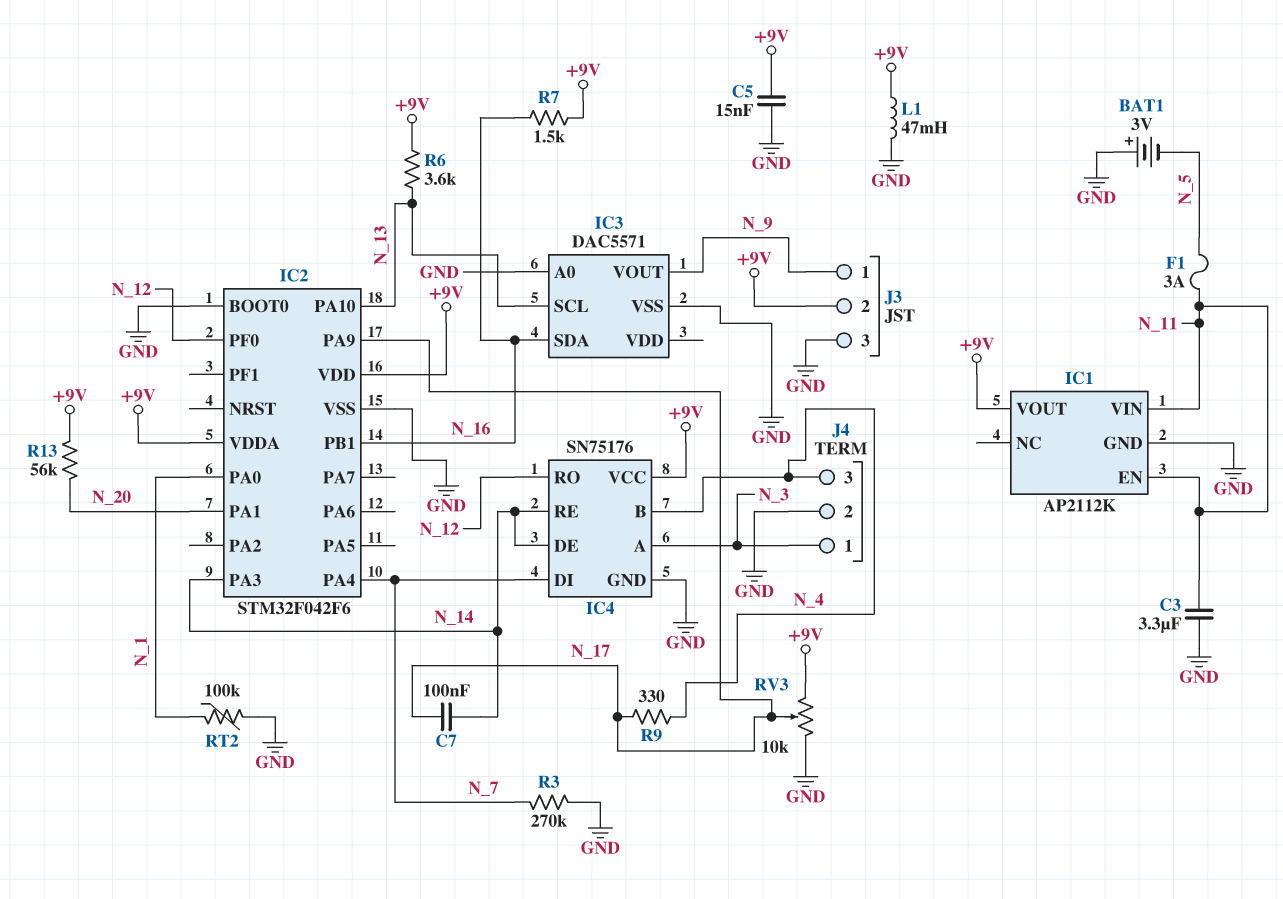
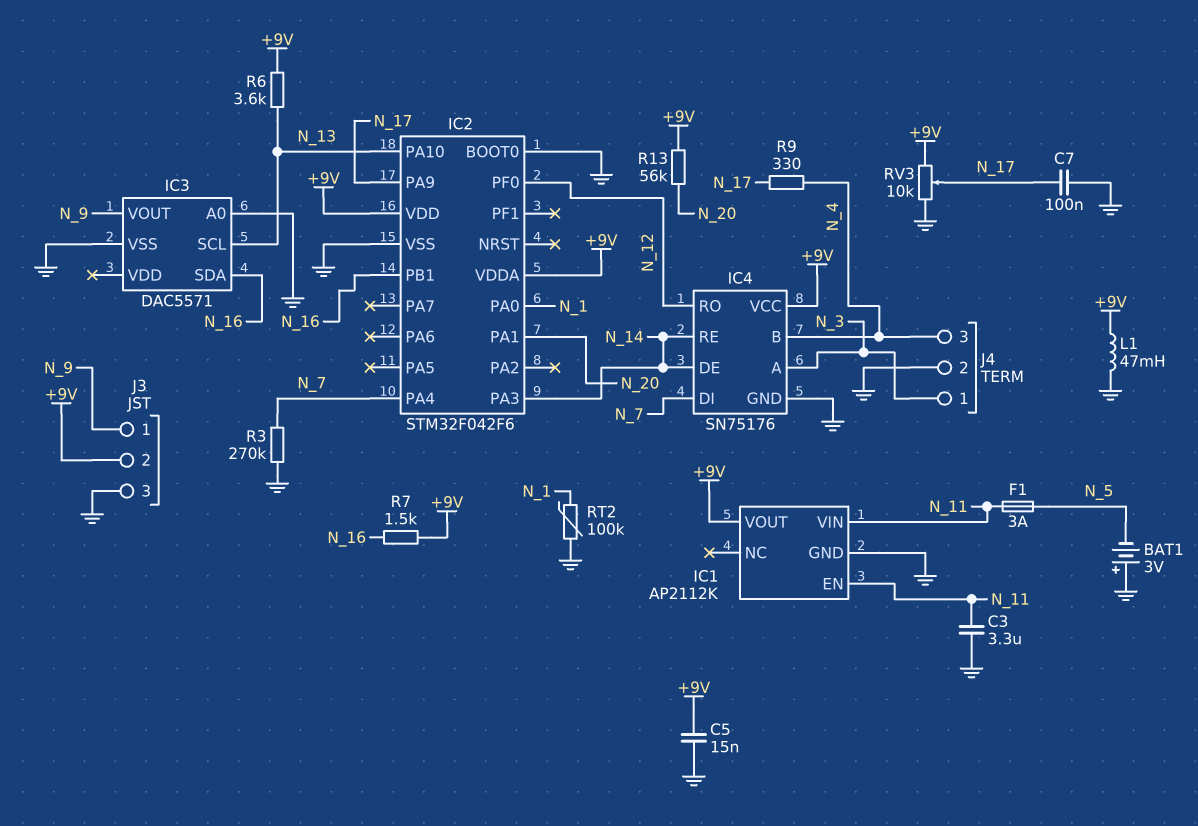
C7: 100nF (N_14, N_17) -> 100nF (GND, N_17)

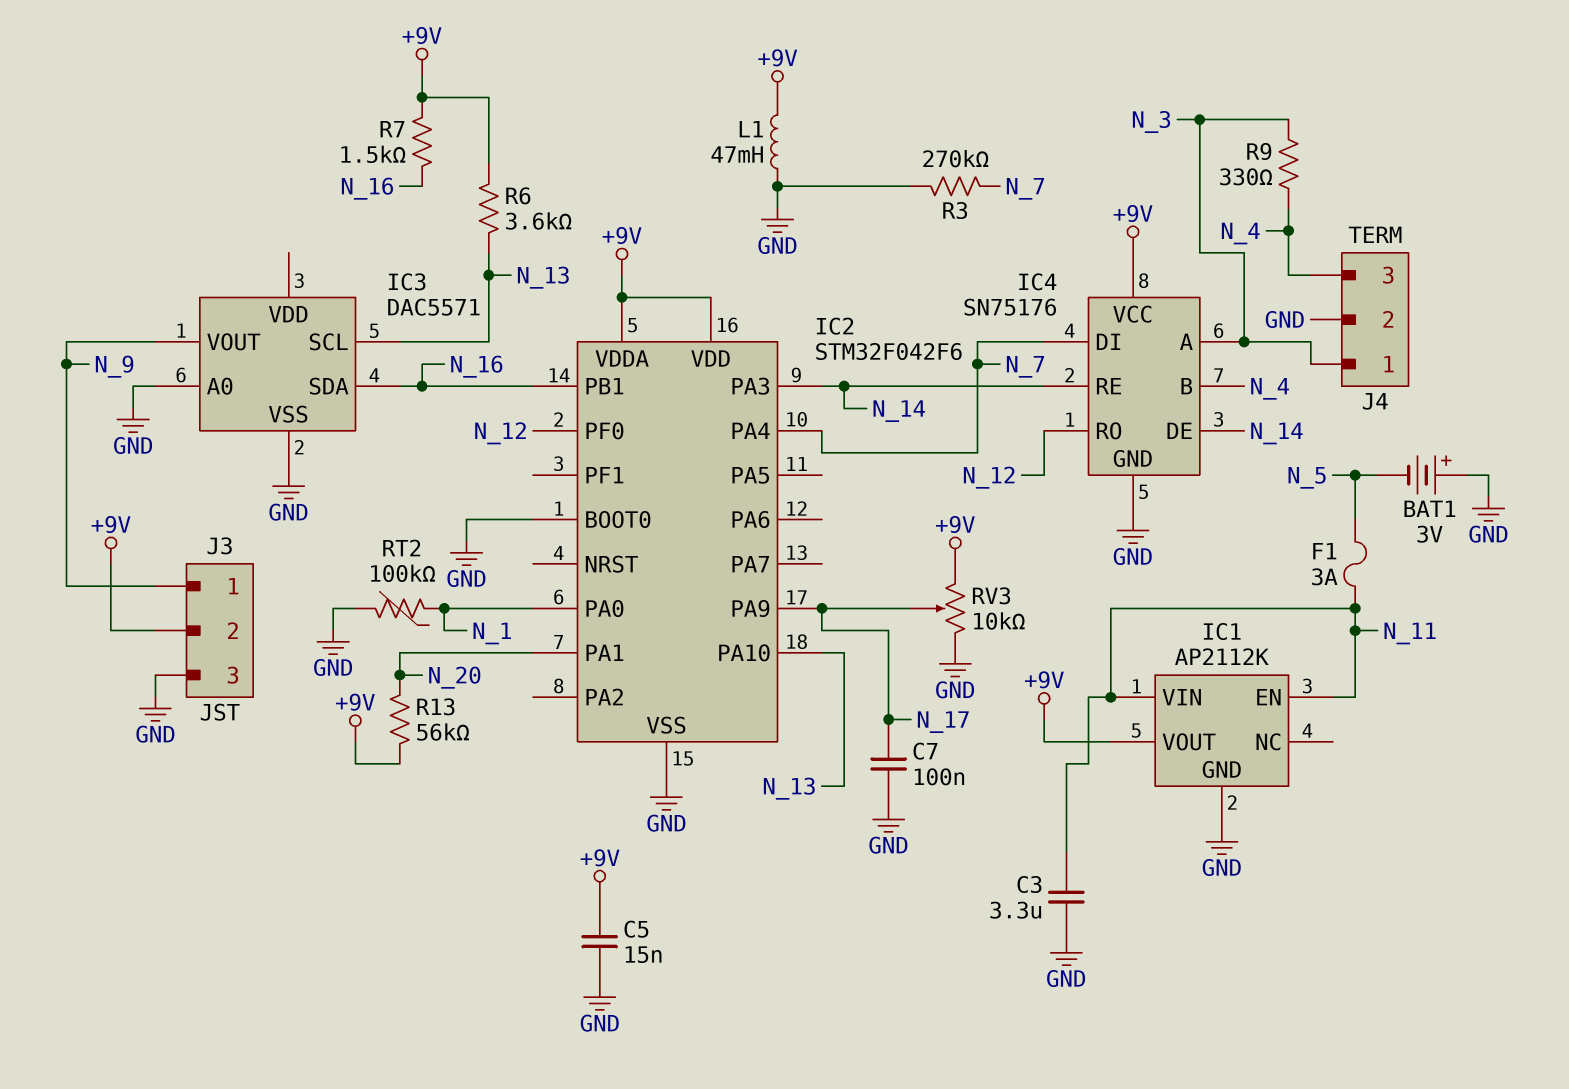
R9: 330 (N_4, N_17) -> 330 (N_3, N_4)

